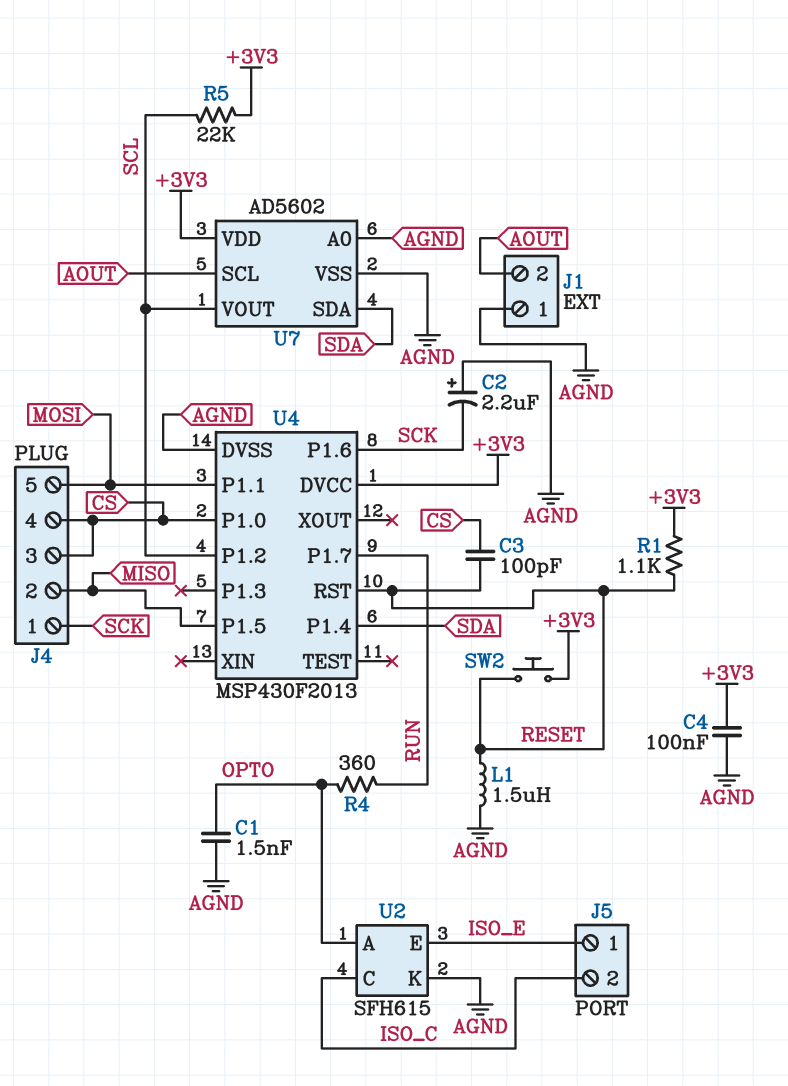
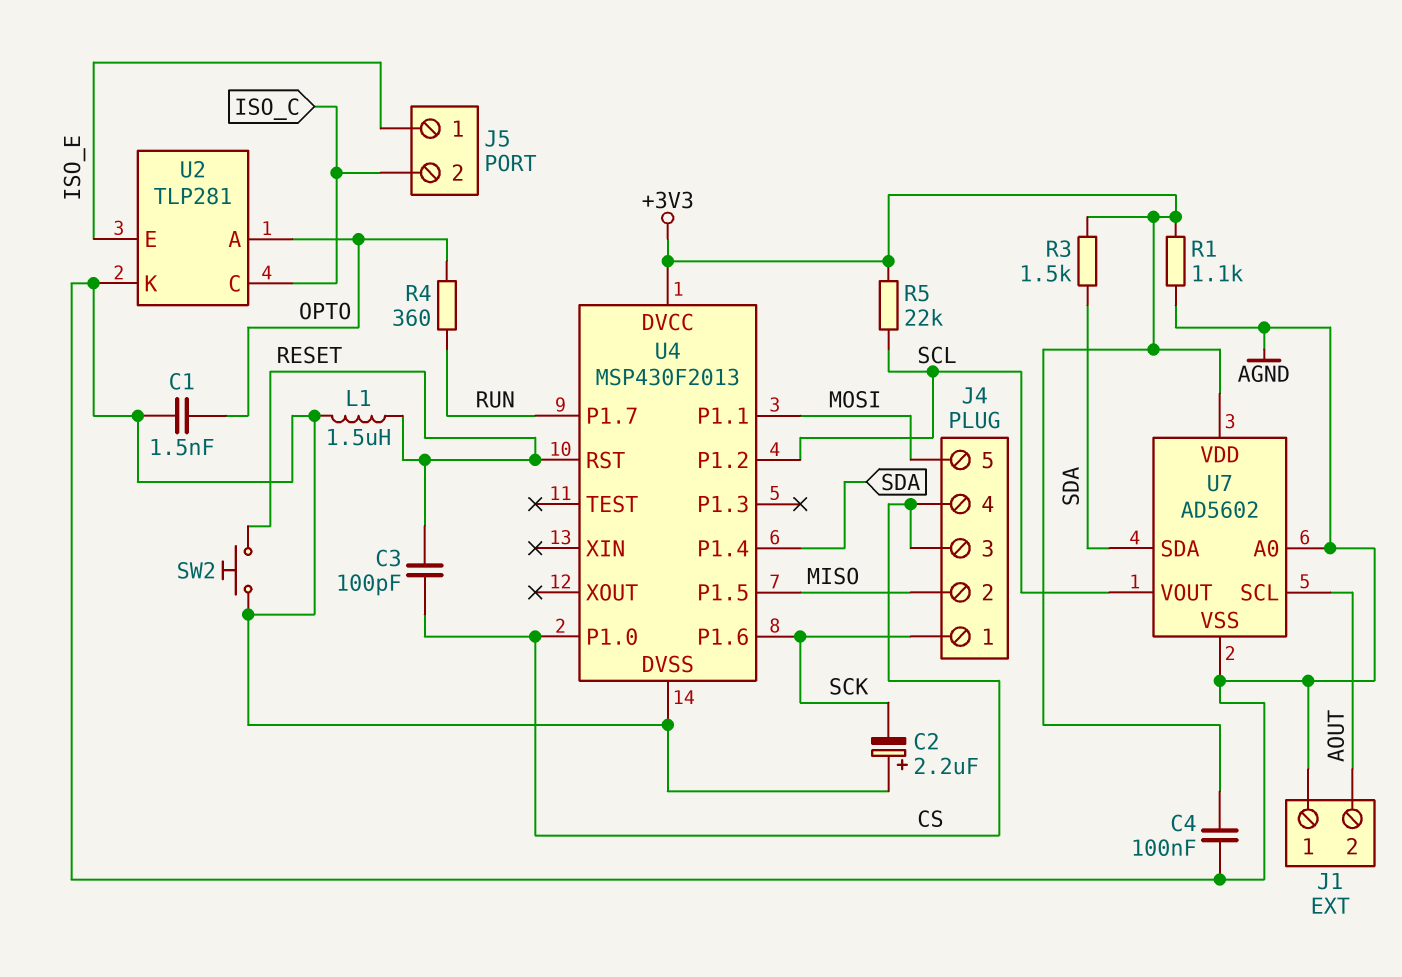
R1: 1.1k (+3V3, RESET) -> 1.1k (+3V3, AGND)
R3: none -> 1.5k (+3V3, SDA)
SW2: button (+3V3, RESET) -> button (AGND, RESET)
U2: SFH615 -> TLP281

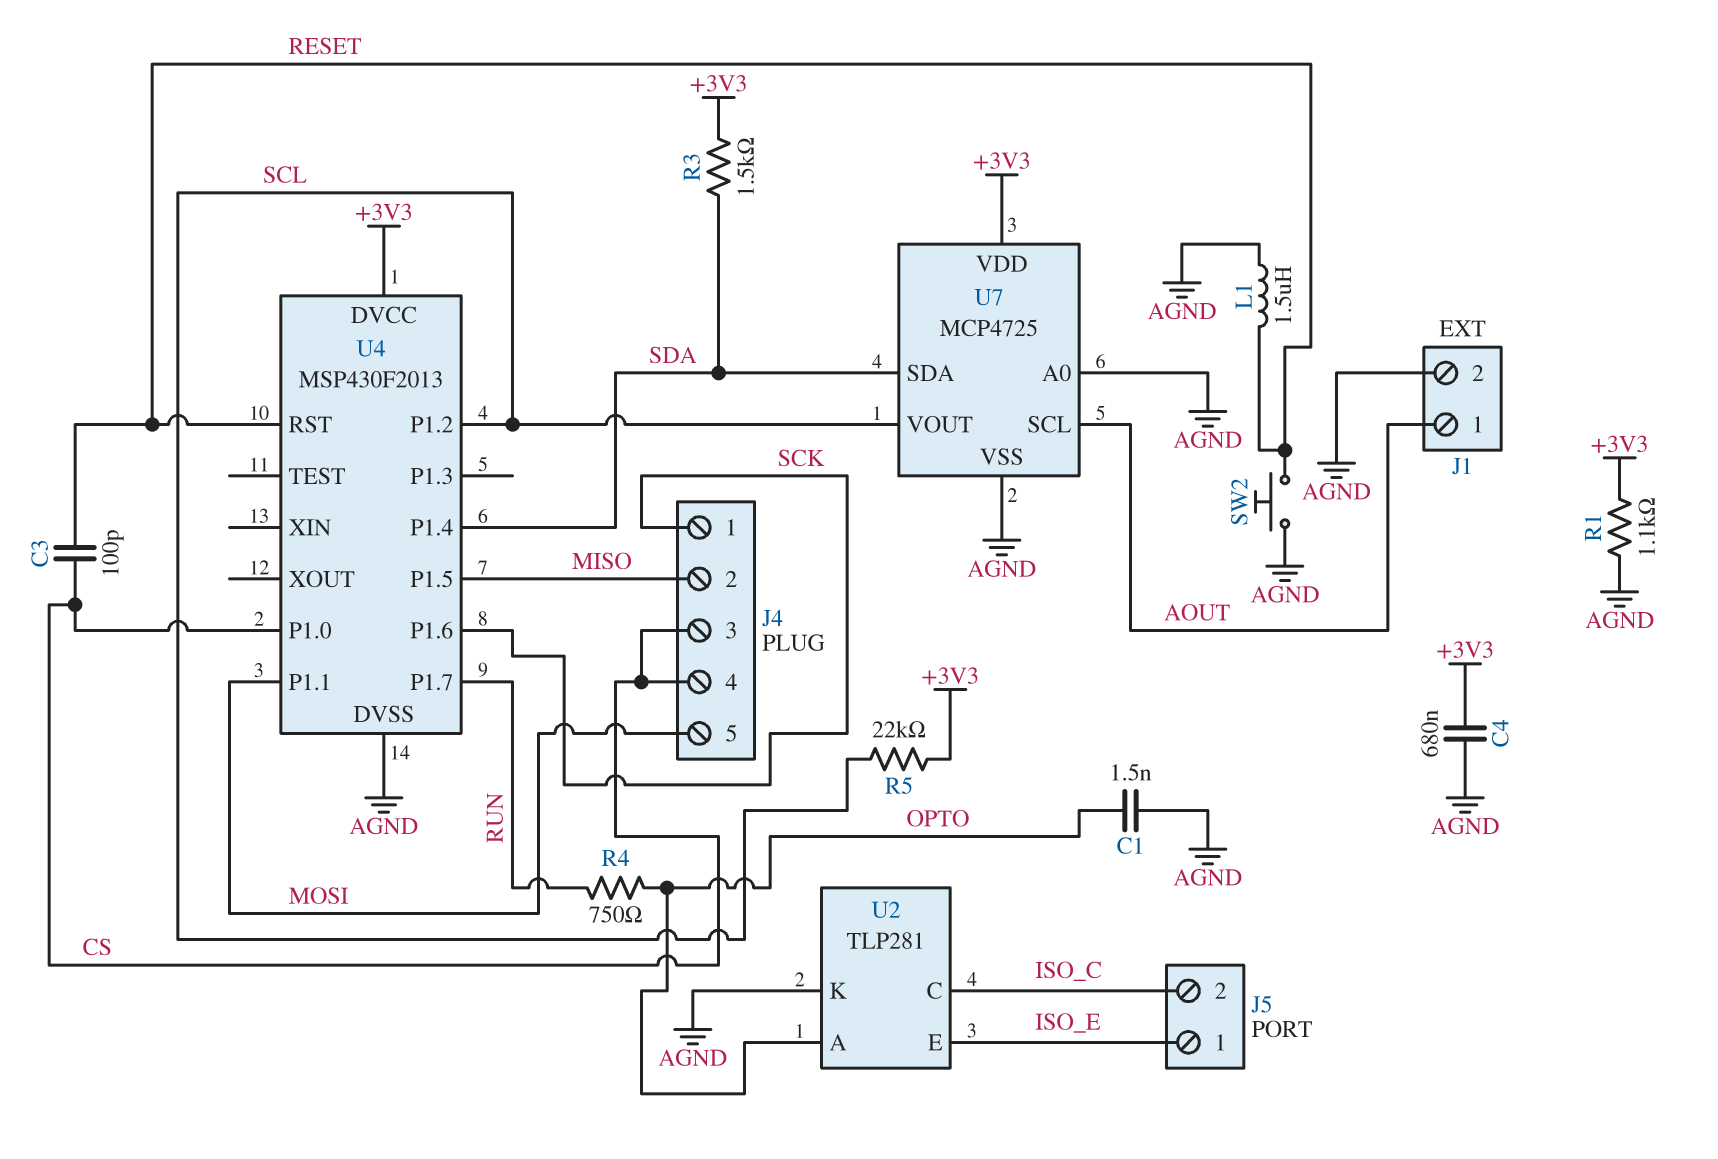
C2: 2.2uF (plus AGND, minus SCK) -> none
C4: 100nF (+3V3, AGND) -> 680nF (+3V3, AGND)
J1 pin 1: AGND -> AOUT
J1 pin 2: AOUT -> AGND
R4: 360 (OPTO, RUN) -> 750 (OPTO, RUN)
U7: AD5602 -> MCP4725

